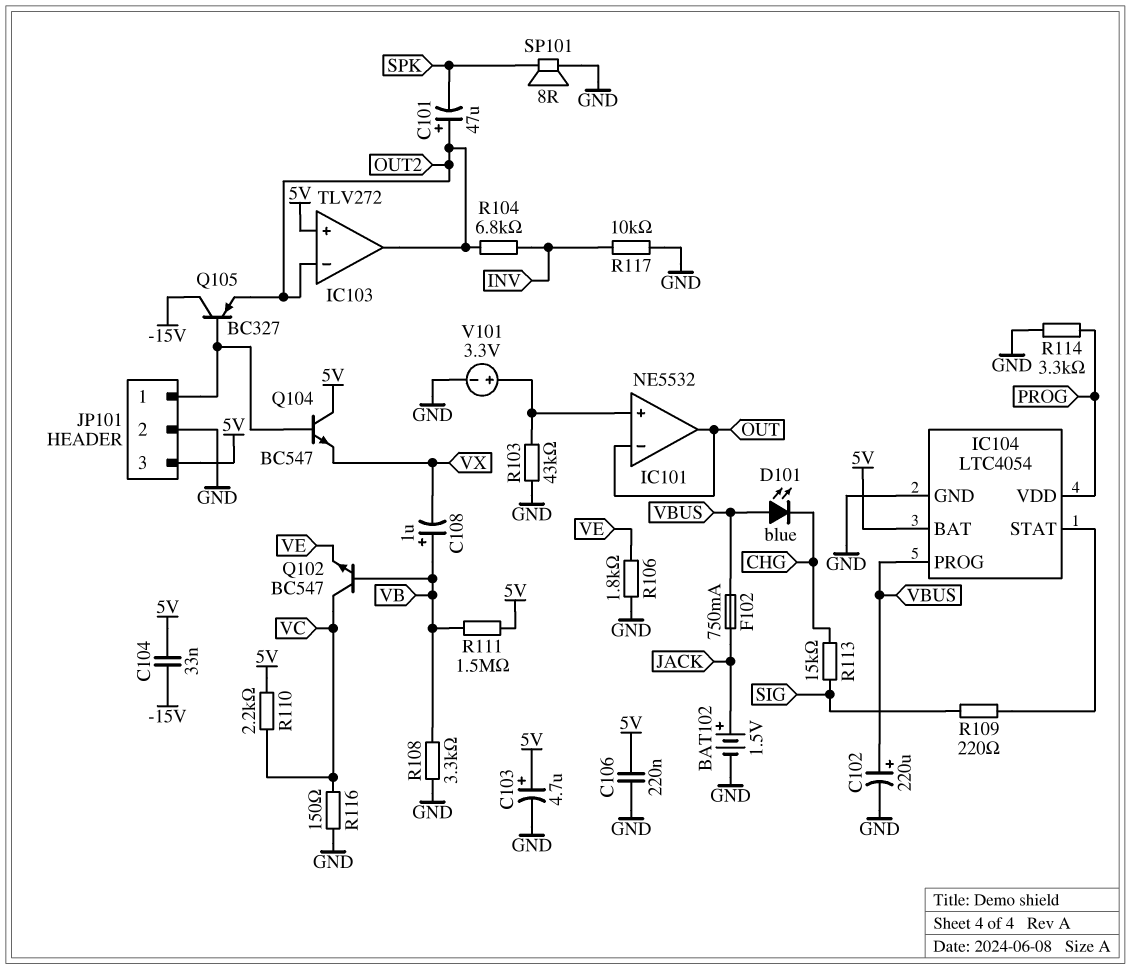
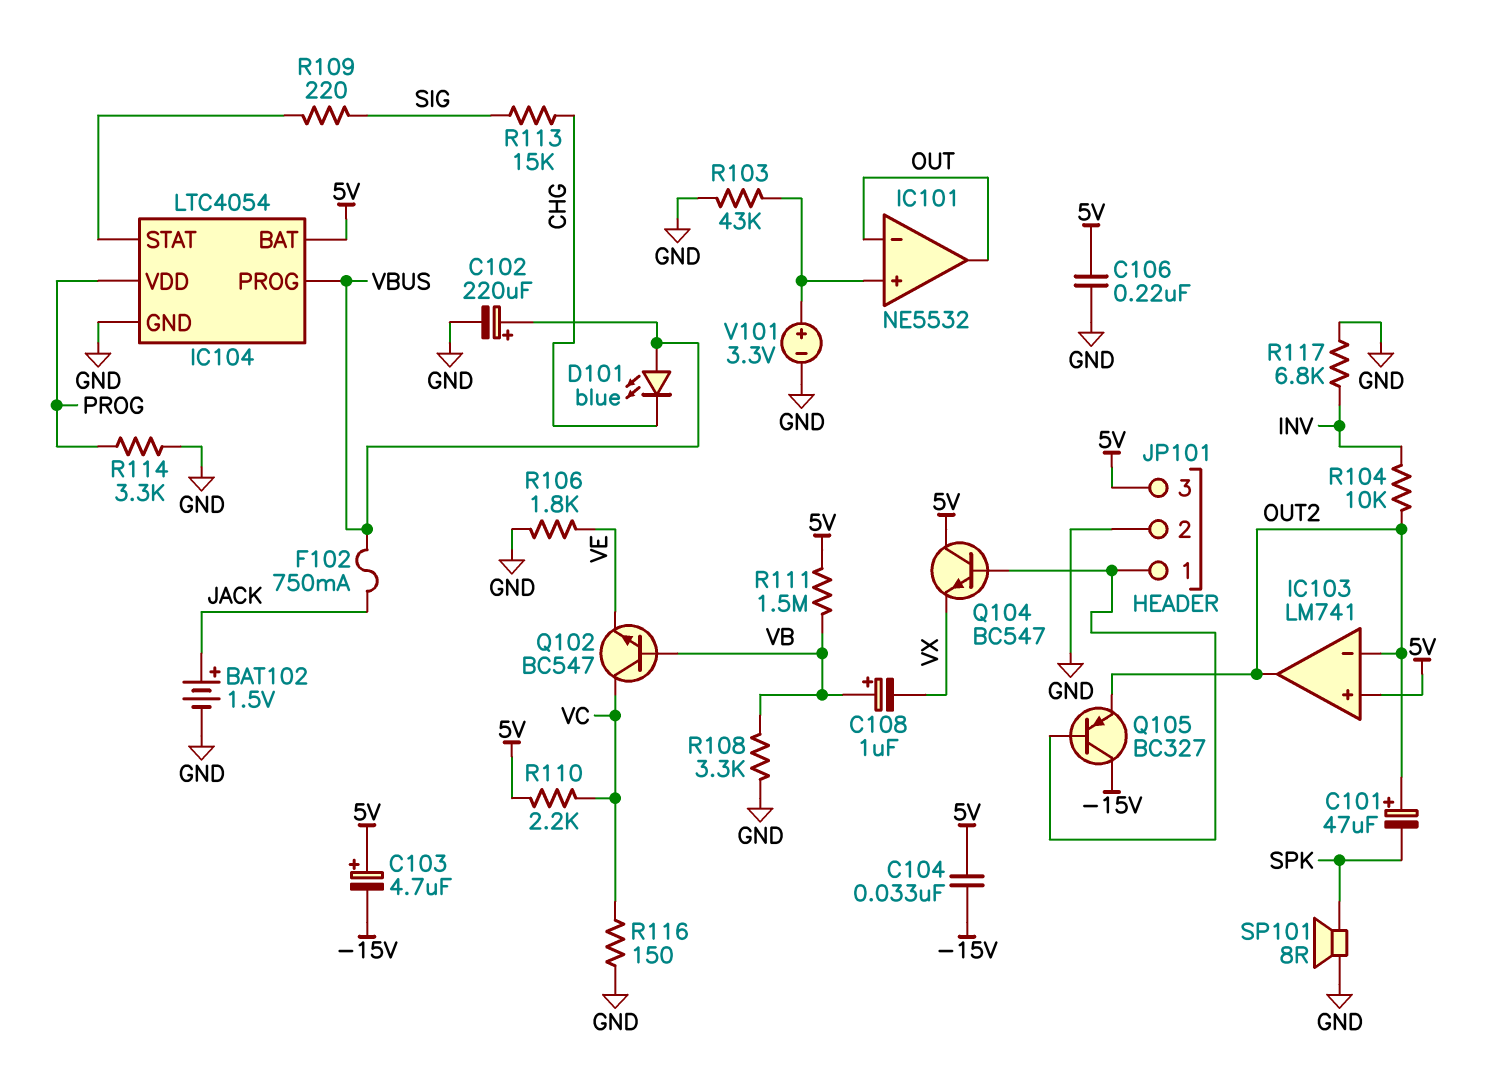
C103: 4.7uF (plus 5V, minus GND) -> 4.7uF (plus 5V, minus -15V)
IC103: TLV272 -> LM741
R104: 6.8k (INV, OUT2) -> 10k (INV, OUT2)
R117: 10k (GND, INV) -> 6.8k (GND, INV)

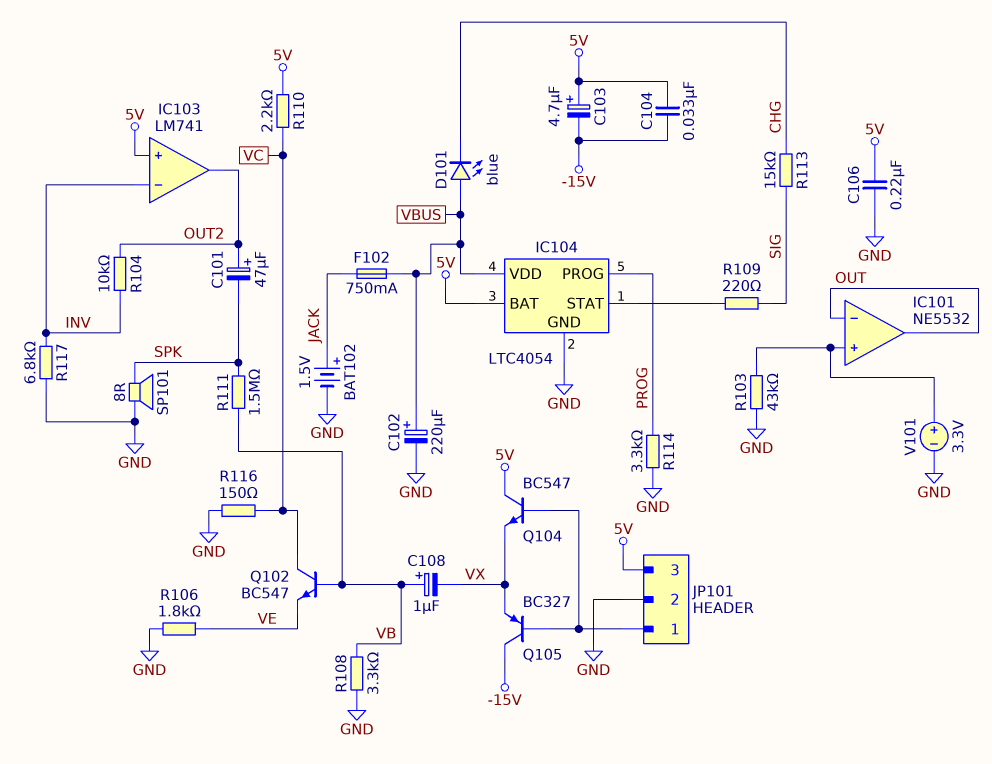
IC103 pin in-: OUT2 -> INV
IC104 pin PROG: VBUS -> PROG
IC104 pin VDD: PROG -> VBUS
Q105: PNP BC327 (B JP101/1, C -15V, E OUT2) -> PNP BC327 (B JP101/1, C -15V, E VX)
R111: 1.5M (5V, VB) -> 1.5M (SPK, VB)

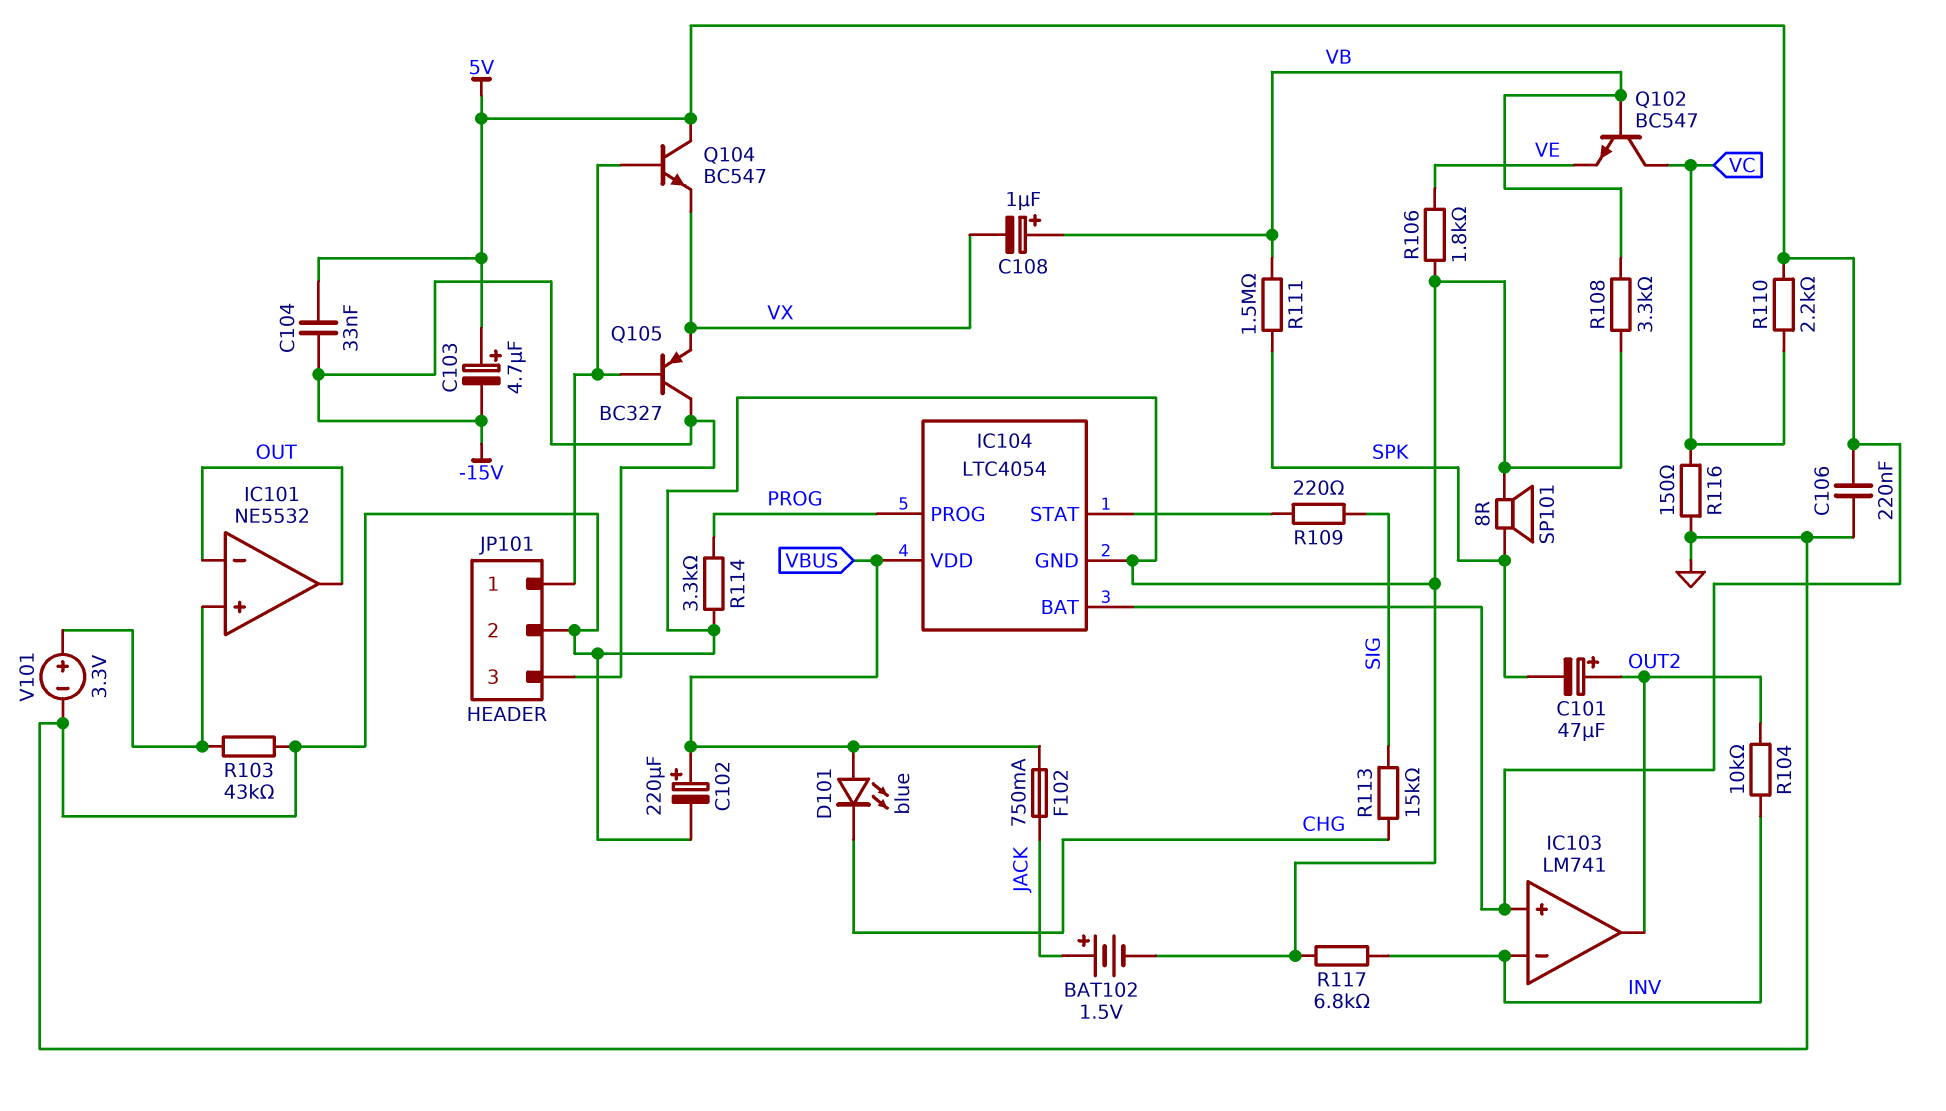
JP101 pin 3: 5V -> -15V

